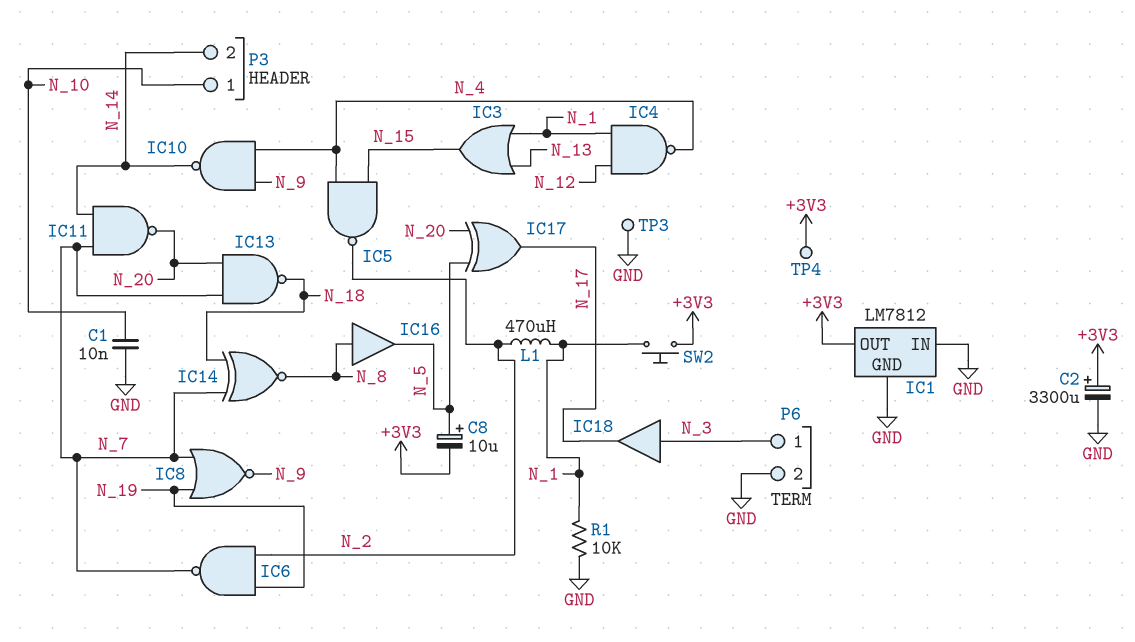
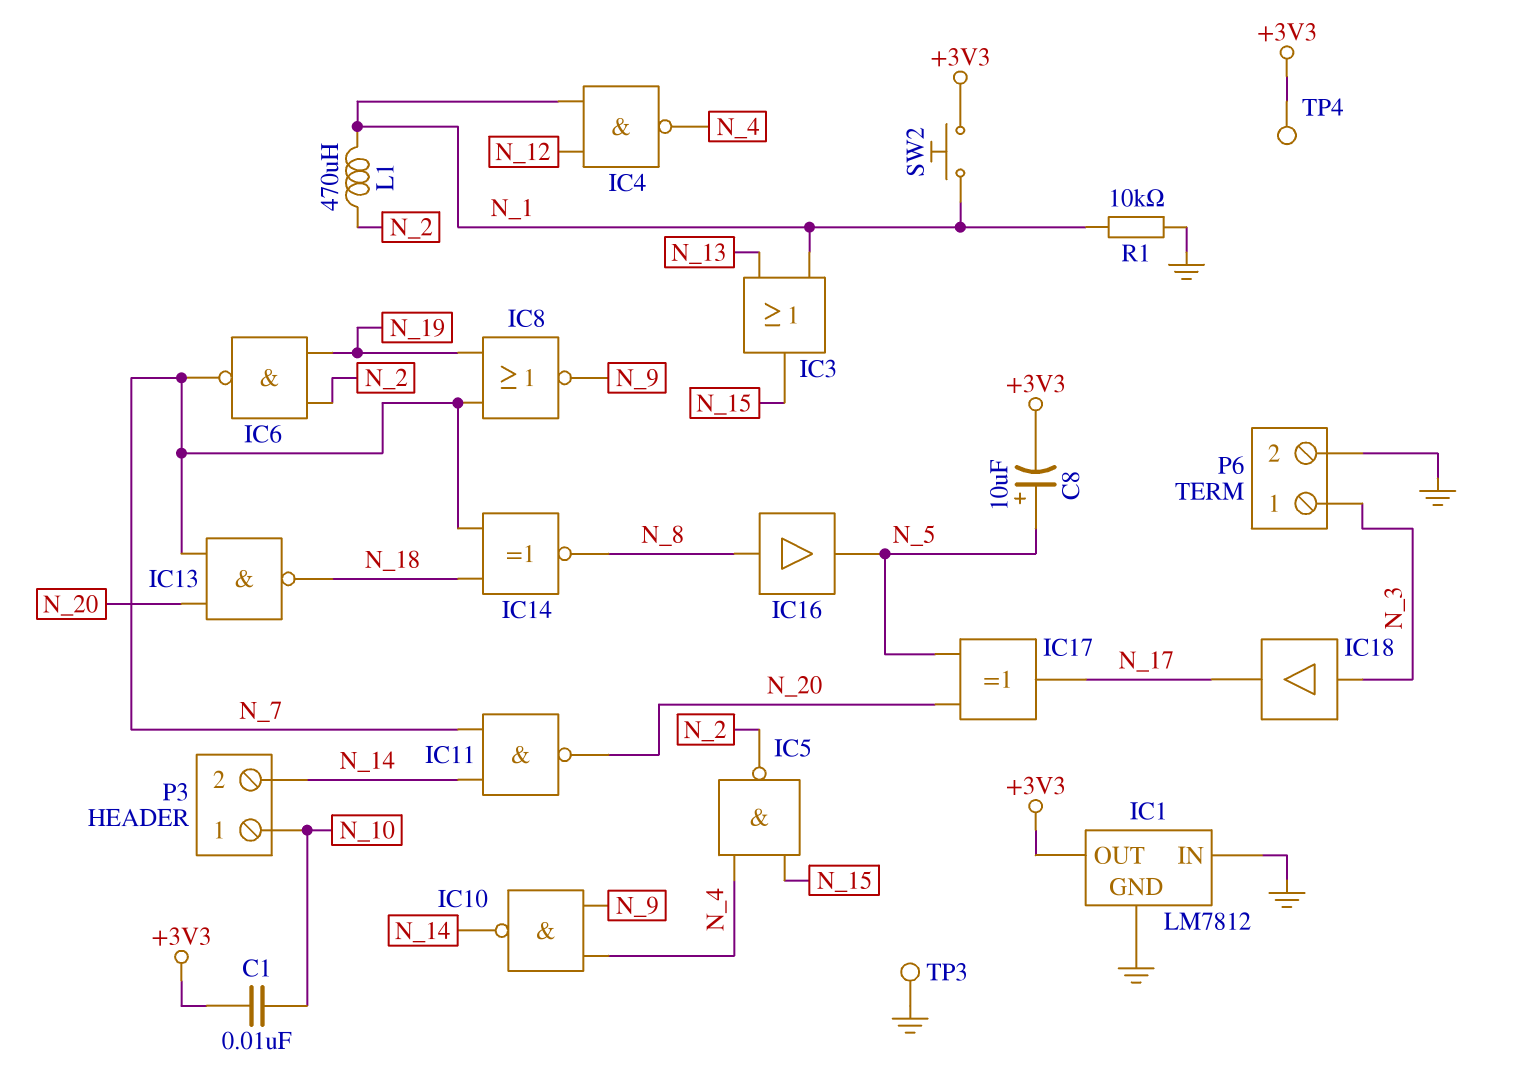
C1: 10nF (GND, N_10) -> 10nF (+3V3, N_10)
C2: 3300uF (plus +3V3, minus GND) -> none

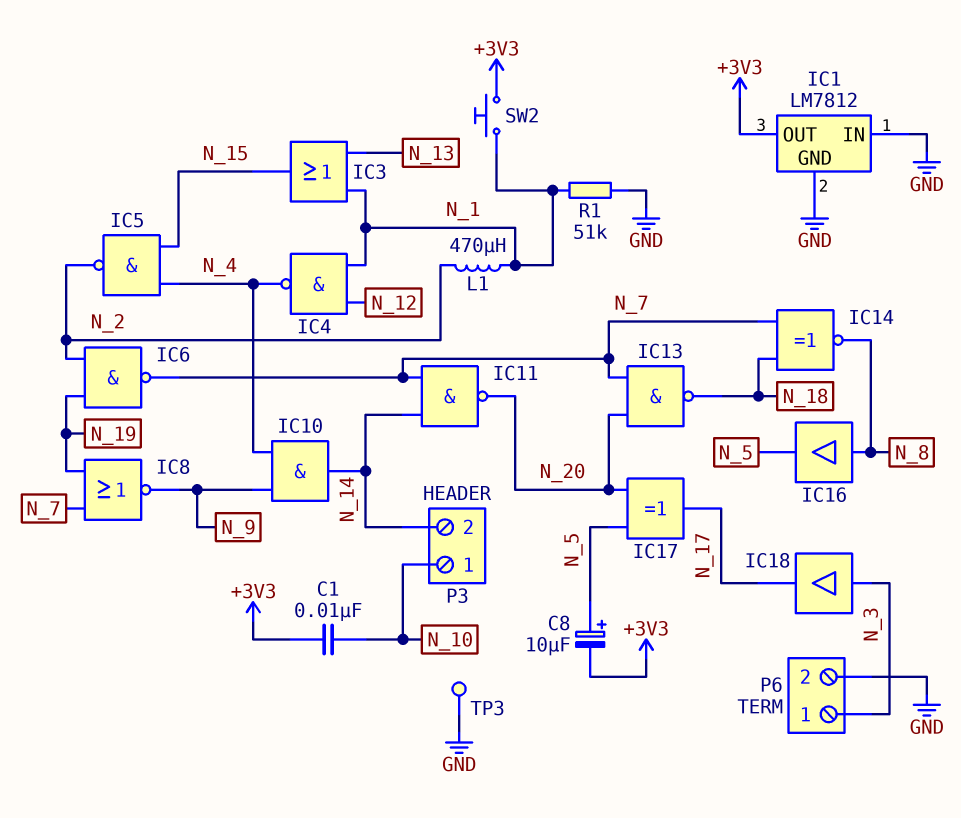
IC10: NAND (in N_4, in N_9, out N_14) -> AND (in N_4, in N_9, out N_14)
R1: 10k (GND, N_1) -> 51k (GND, N_1)
TP4: test point (+3V3) -> none

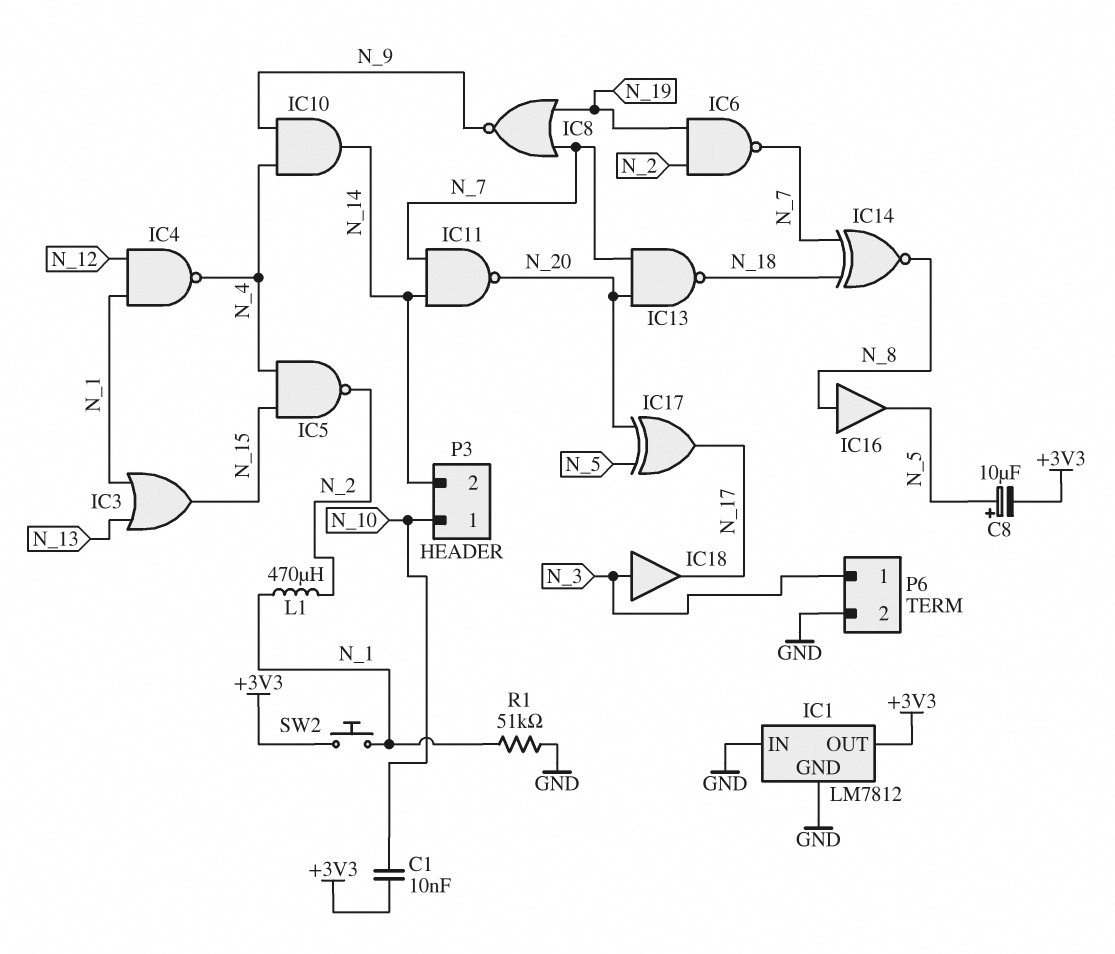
TP3: test point (GND) -> none

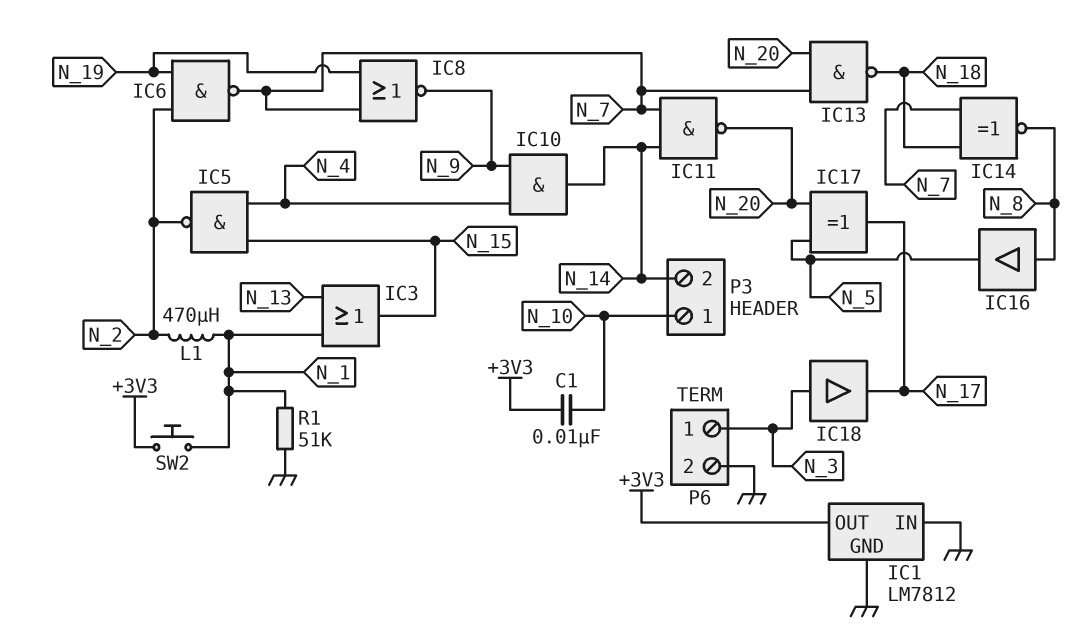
C8: 10uF (plus N_5, minus +3V3) -> none
IC4: NAND (in N_1, in N_12, out N_4) -> none

